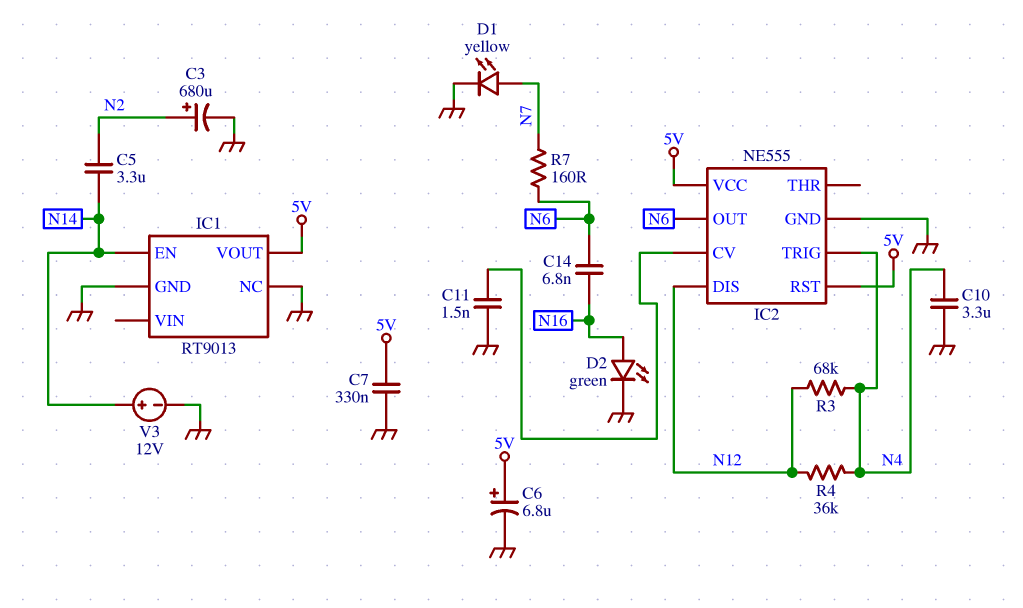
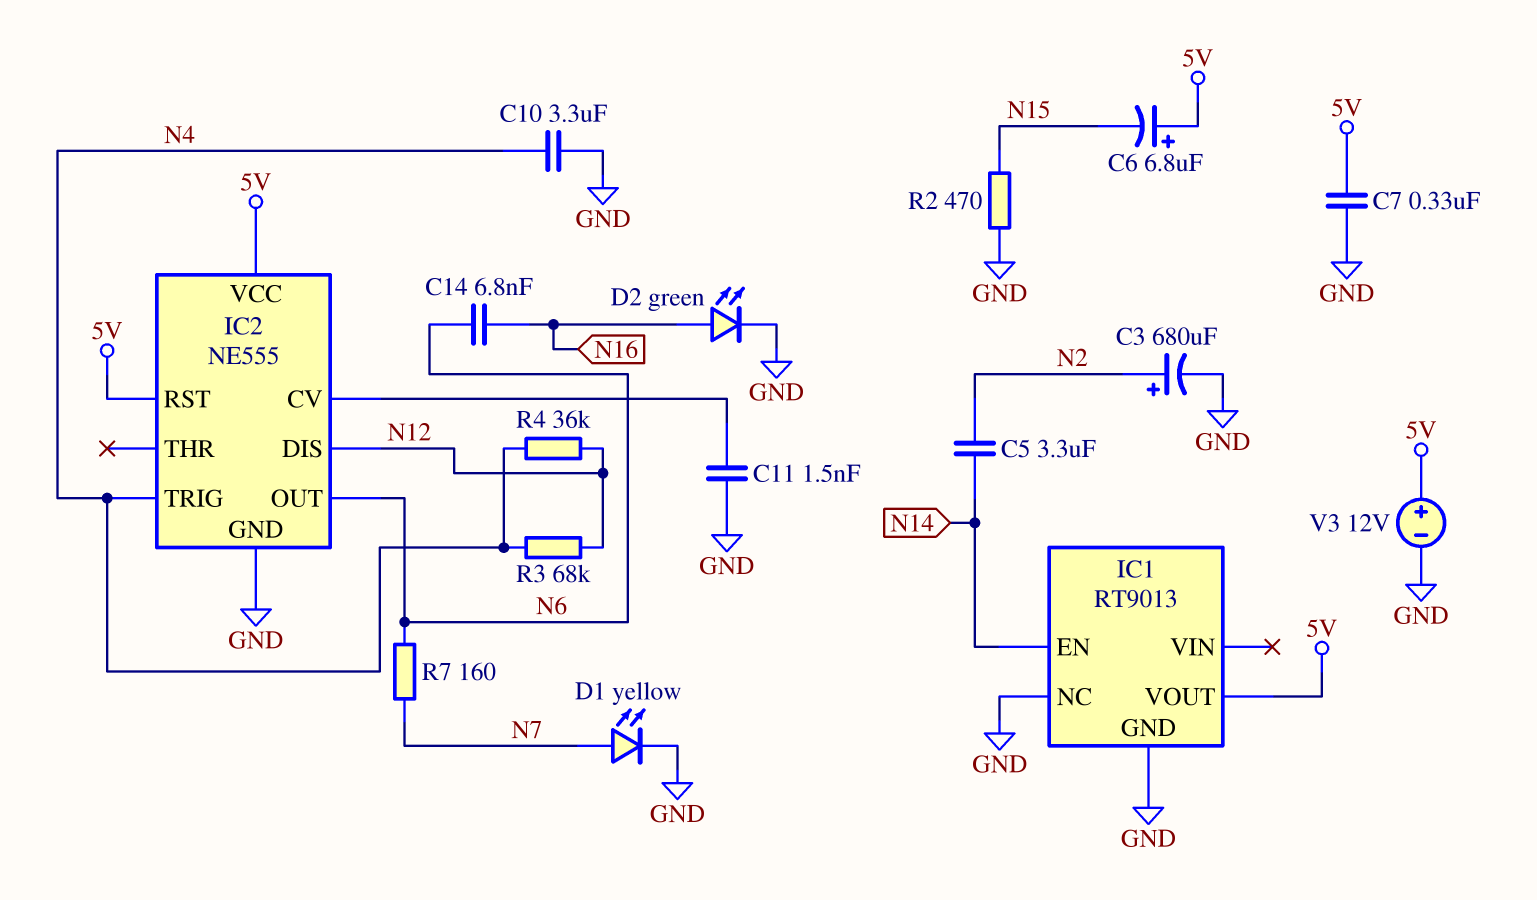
C6: 6.8uF (plus 5V, minus GND) -> 6.8uF (plus 5V, minus N15)
R2: none -> 470 (GND, N15)
V3: 12V (plus N14, minus GND) -> 12V (plus 5V, minus GND)

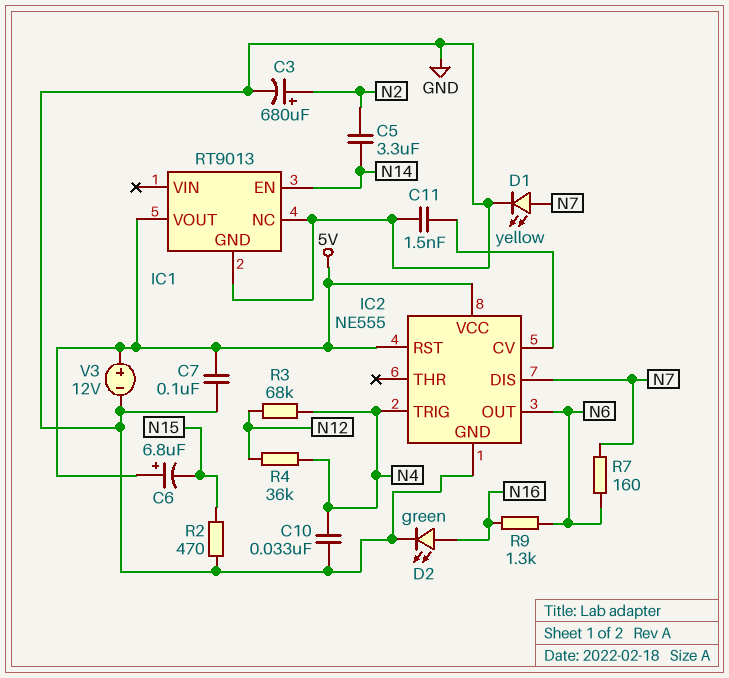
C7: 330nF (5V, GND) -> 100nF (5V, GND)
C10: 3.3uF (GND, N4) -> 33nF (GND, N4)
C14: 6.8nF (N6, N16) -> none
IC2 pin DIS: N12 -> N7
R9: none -> 1.3k (N6, N16)

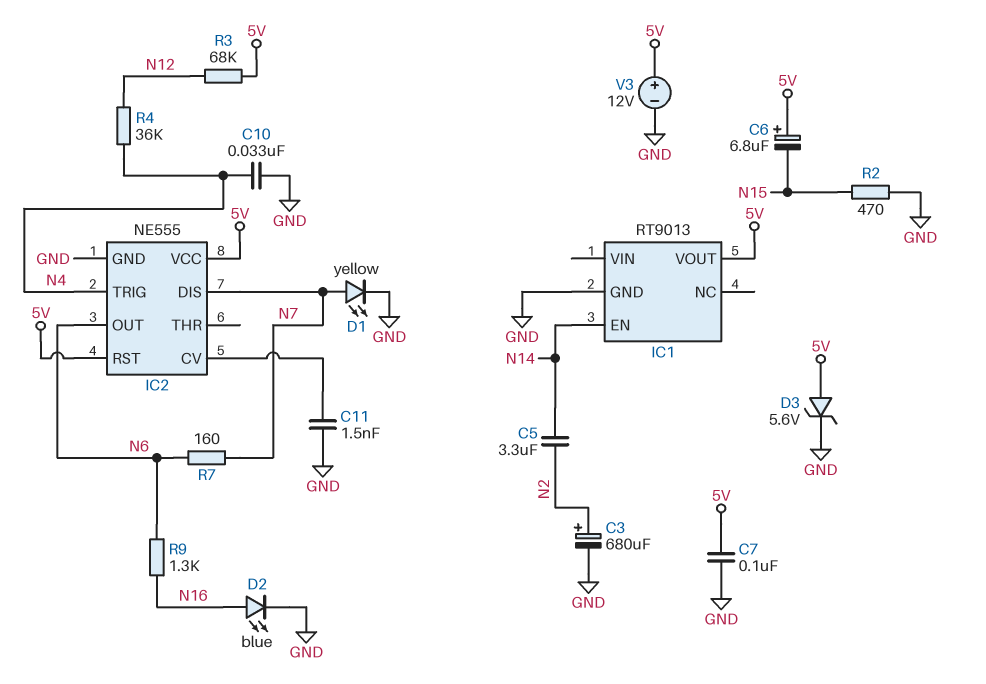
D2: LED green (A N16, K GND) -> LED blue (A N16, K GND)
D3: none -> zener 5.6V (A 5V, K GND)
IC1 pin NC: GND -> none
R3: 68k (N4, N12) -> 68k (5V, N12)

